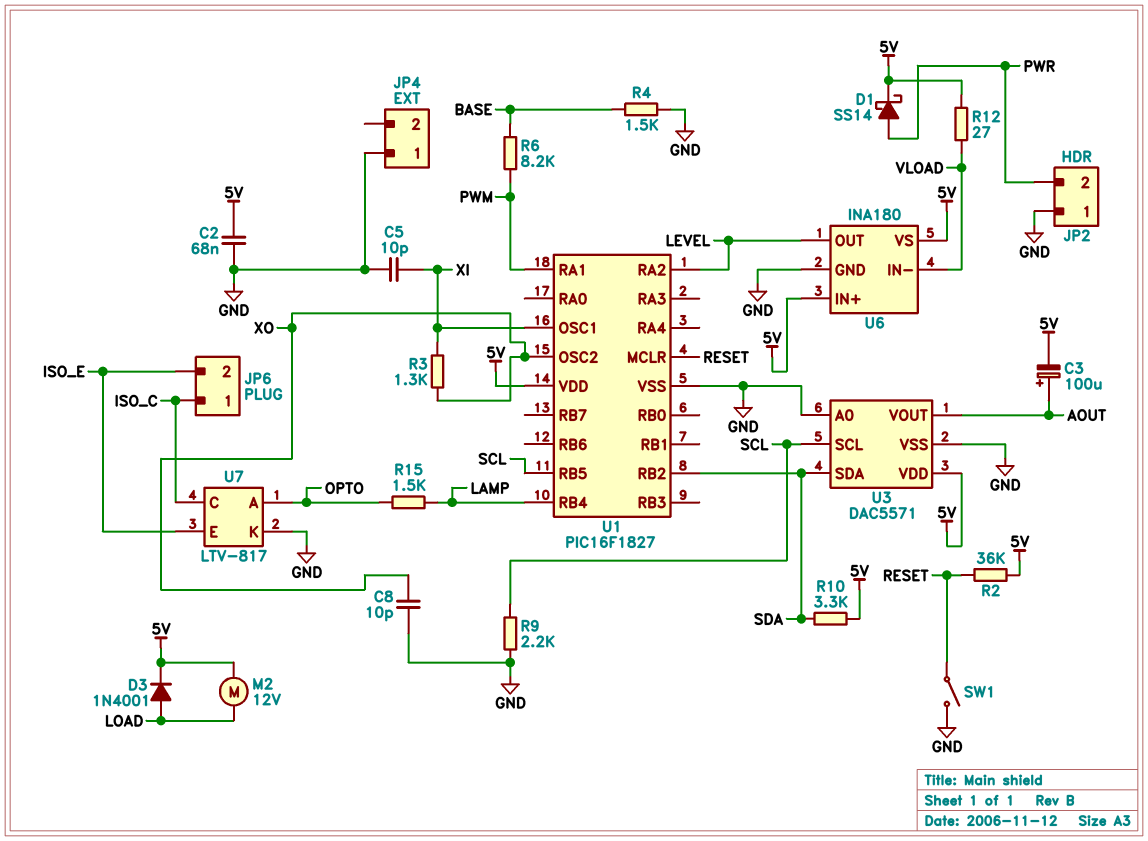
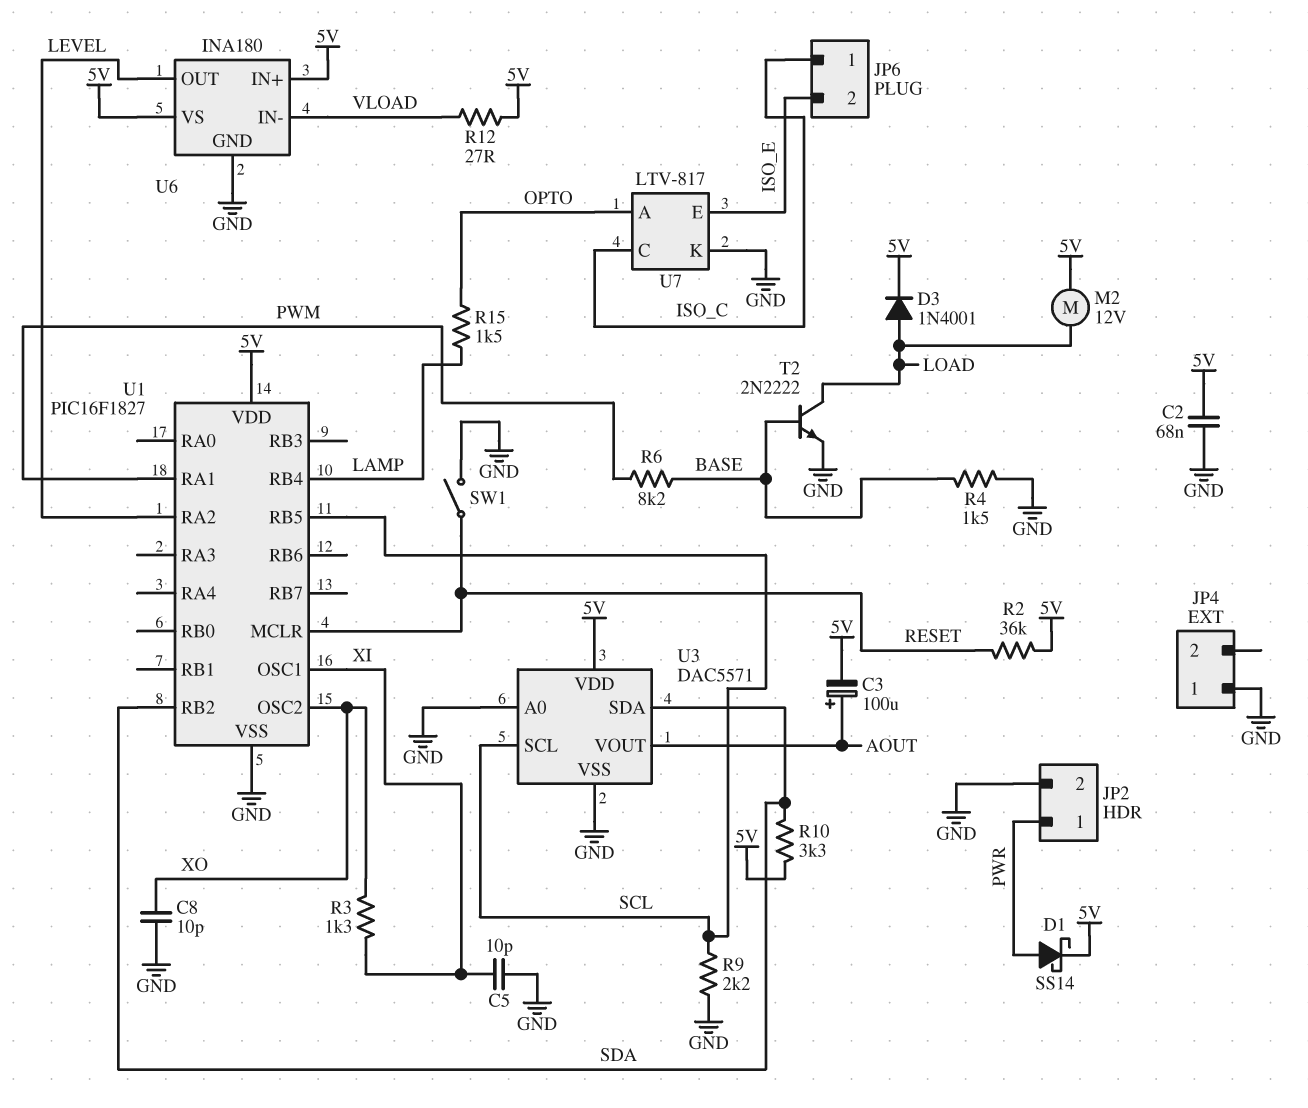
JP2 pin 1: GND -> PWR
JP2 pin 2: PWR -> GND
T2: none -> NPN 2N2222 (B BASE, C LOAD, E GND)

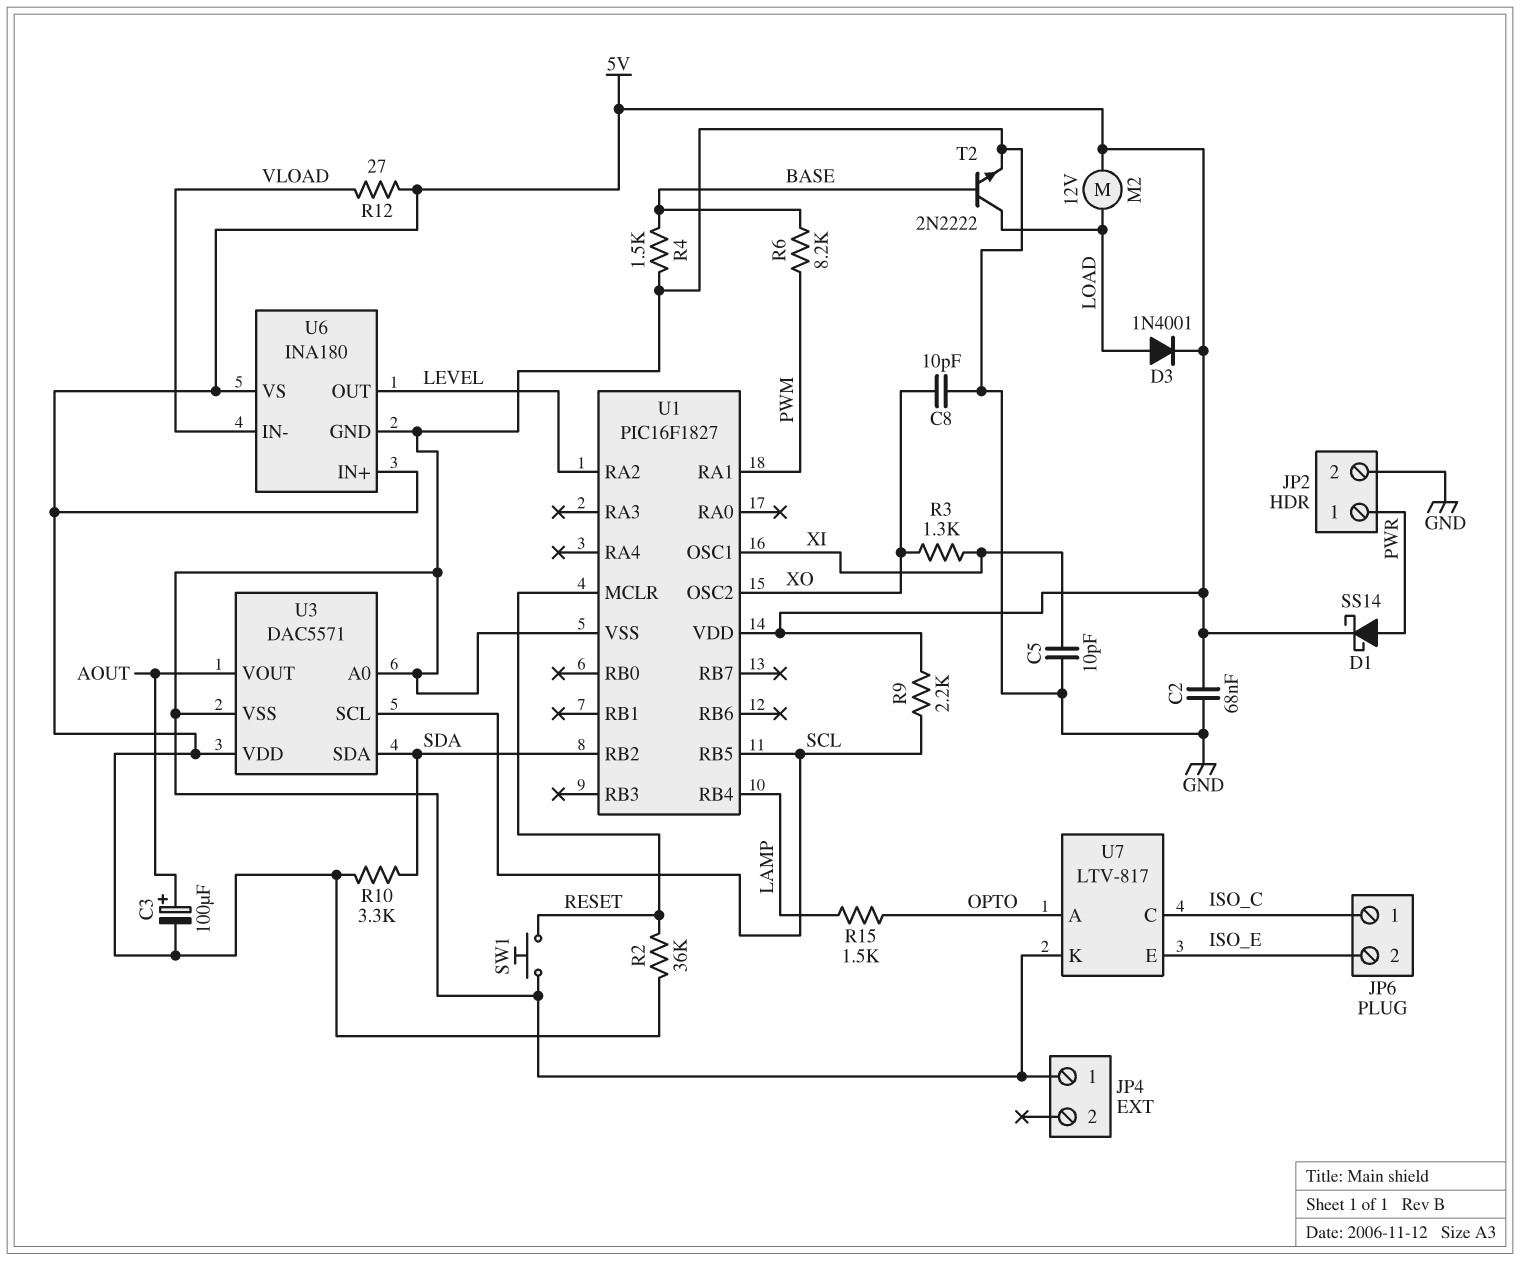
R9: 2.2k (GND, SCL) -> 2.2k (5V, SCL)
SW1: switch (GND, RESET) -> button (GND, RESET)

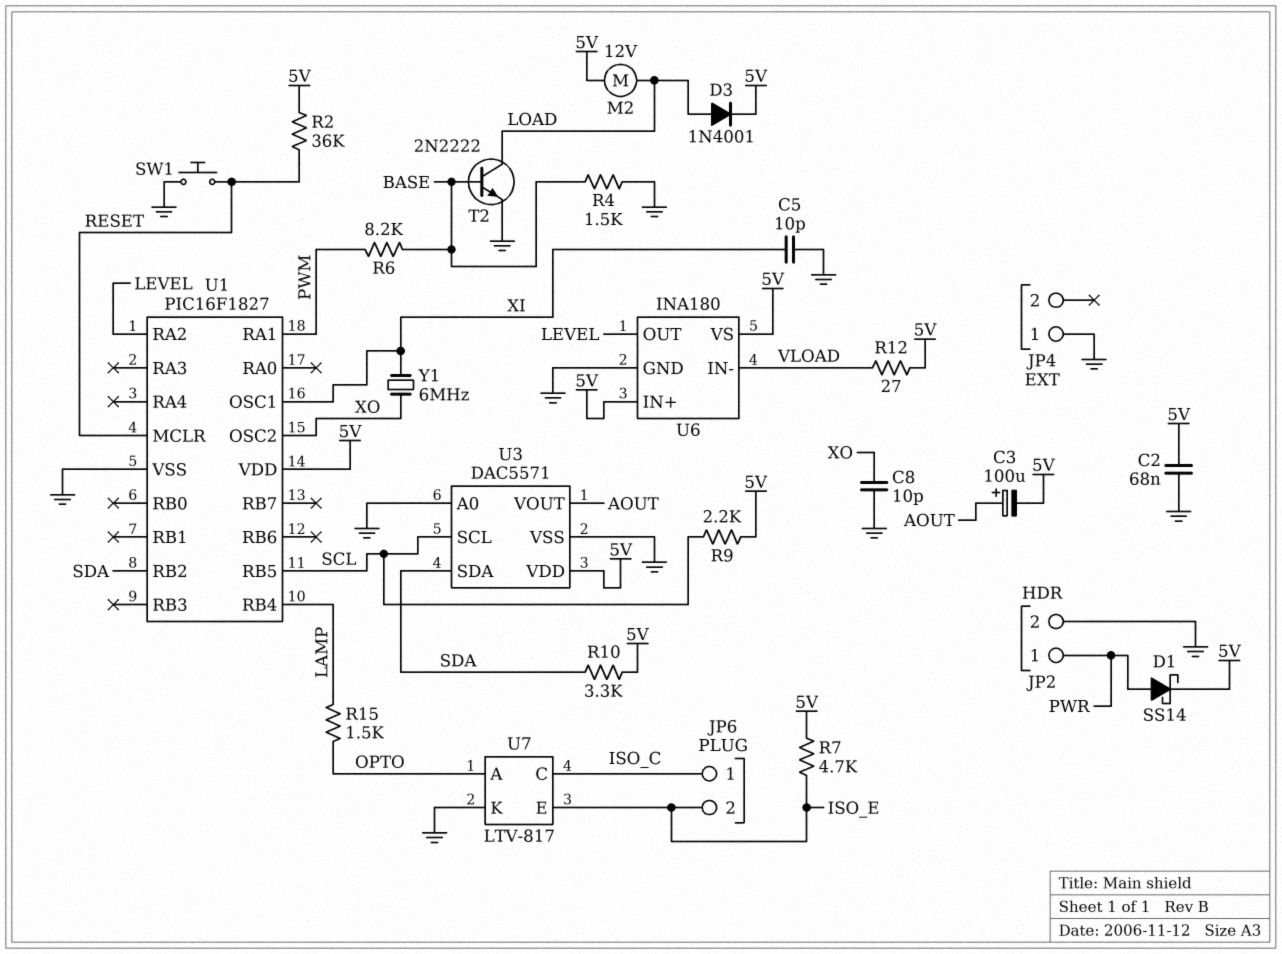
R3: 1.3k (XI, XO) -> none
R7: none -> 4.7k (5V, ISO_E)
Y1: none -> 6MHz (XI, XO)

